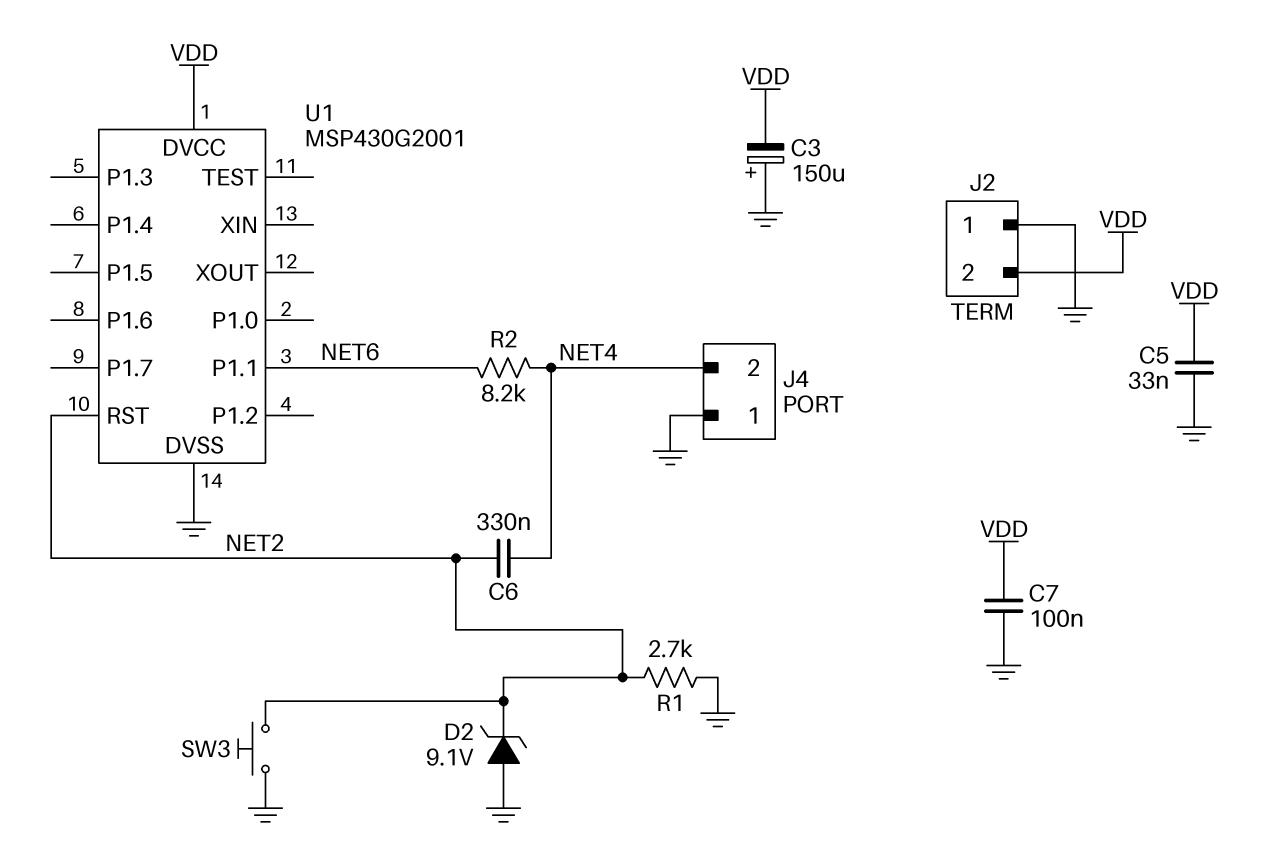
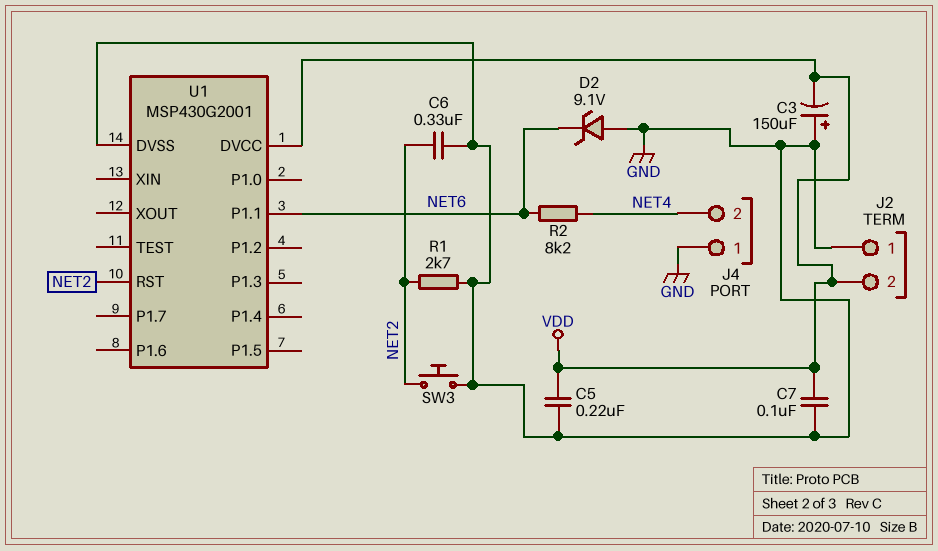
C5: 33nF (GND, VDD) -> 220nF (GND, VDD)
C6: 330nF (NET2, NET4) -> 330nF (GND, NET2)
D2: zener 9.1V (A GND, K NET2) -> zener 9.1V (A GND, K NET6)

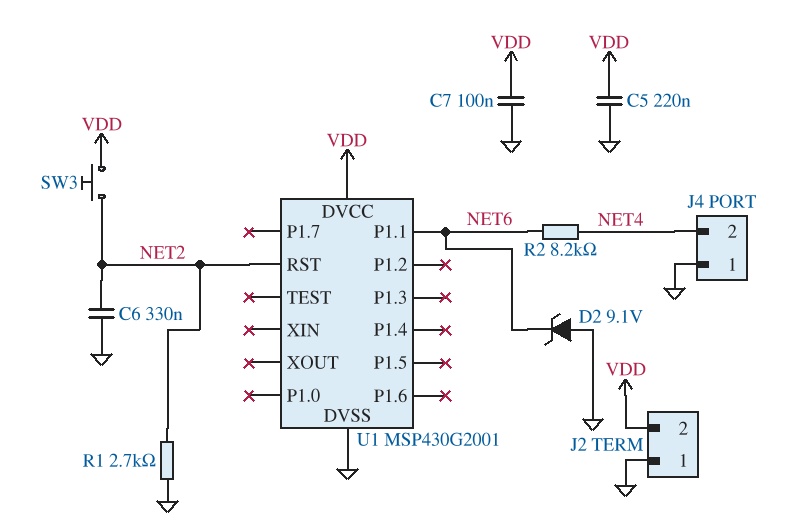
C3: 150uF (plus GND, minus VDD) -> none
SW3: button (GND, NET2) -> button (NET2, VDD)

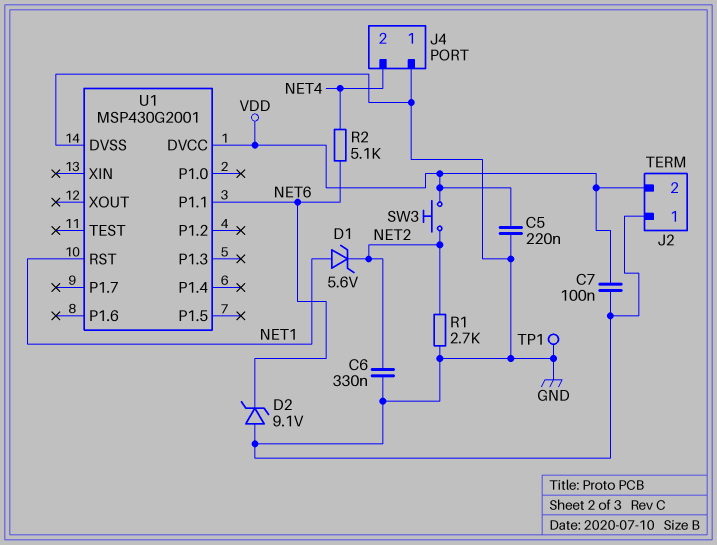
D1: none -> zener 5.6V (A NET1, K NET2)
R2: 8.2k (NET4, NET6) -> 5.1k (NET4, NET6)
TP1: none -> test point (GND)
U1 pin RST: NET2 -> NET1

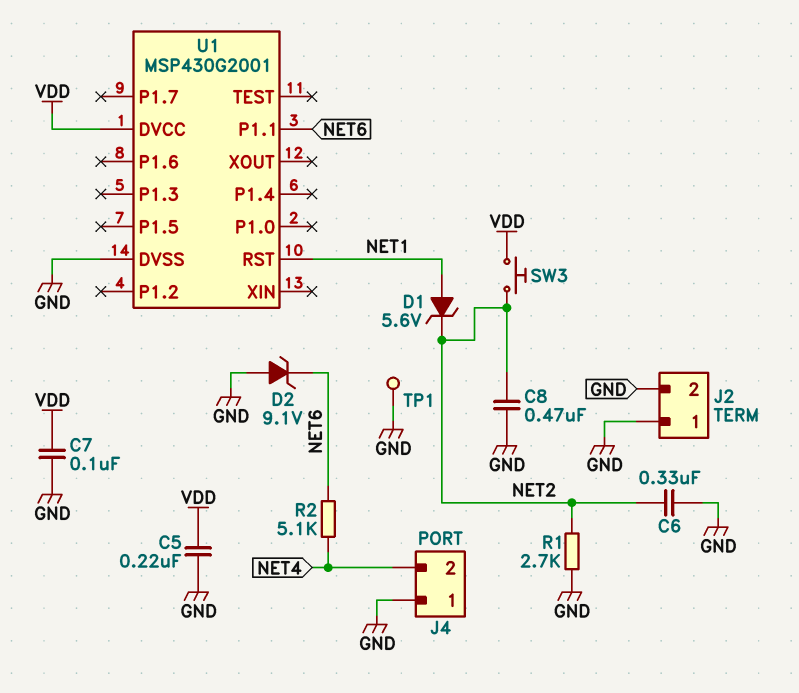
C8: none -> 470nF (GND, NET2)
J2 pin 2: VDD -> GND

